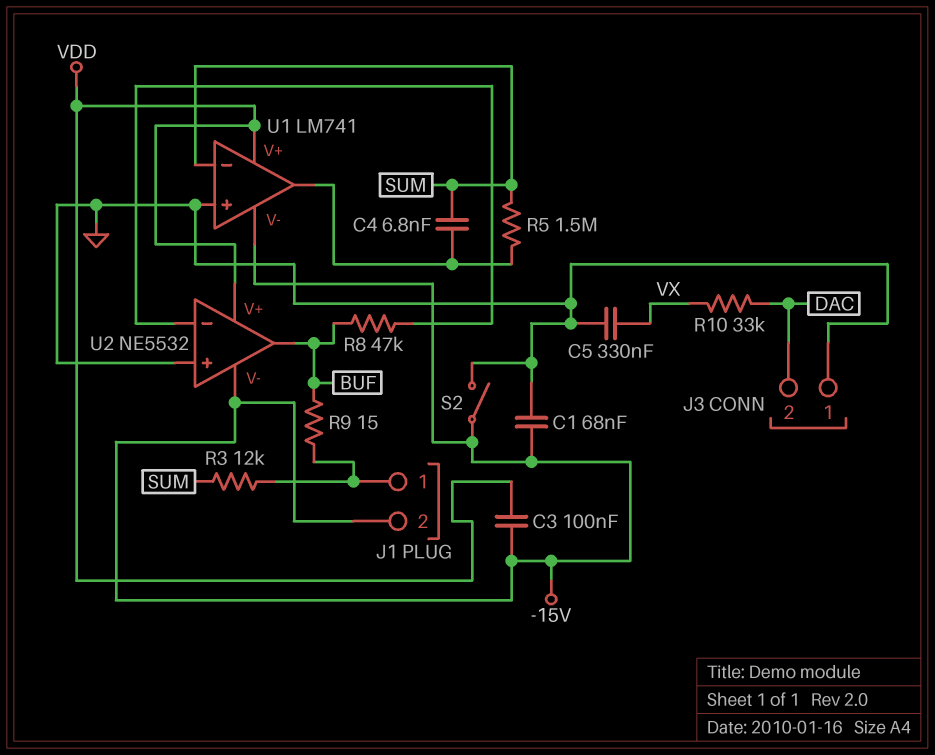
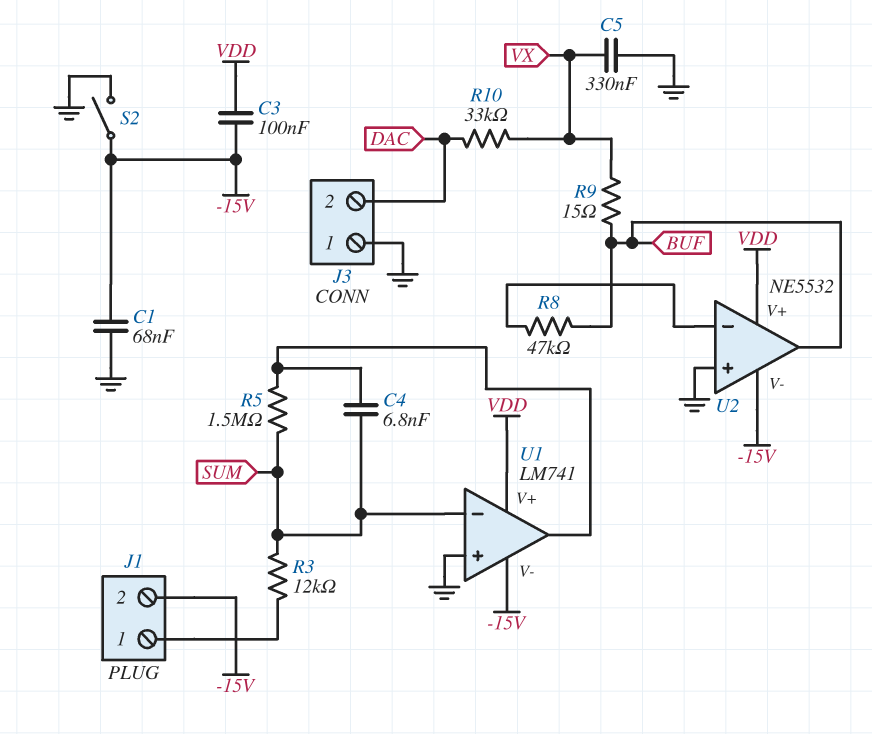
R9: 15 (BUF, J1/1) -> 15 (BUF, VX)

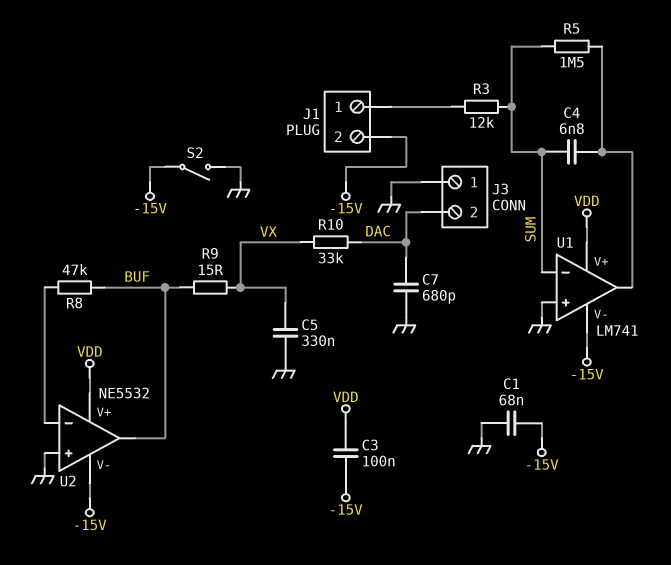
C7: none -> 680pF (DAC, GND)

